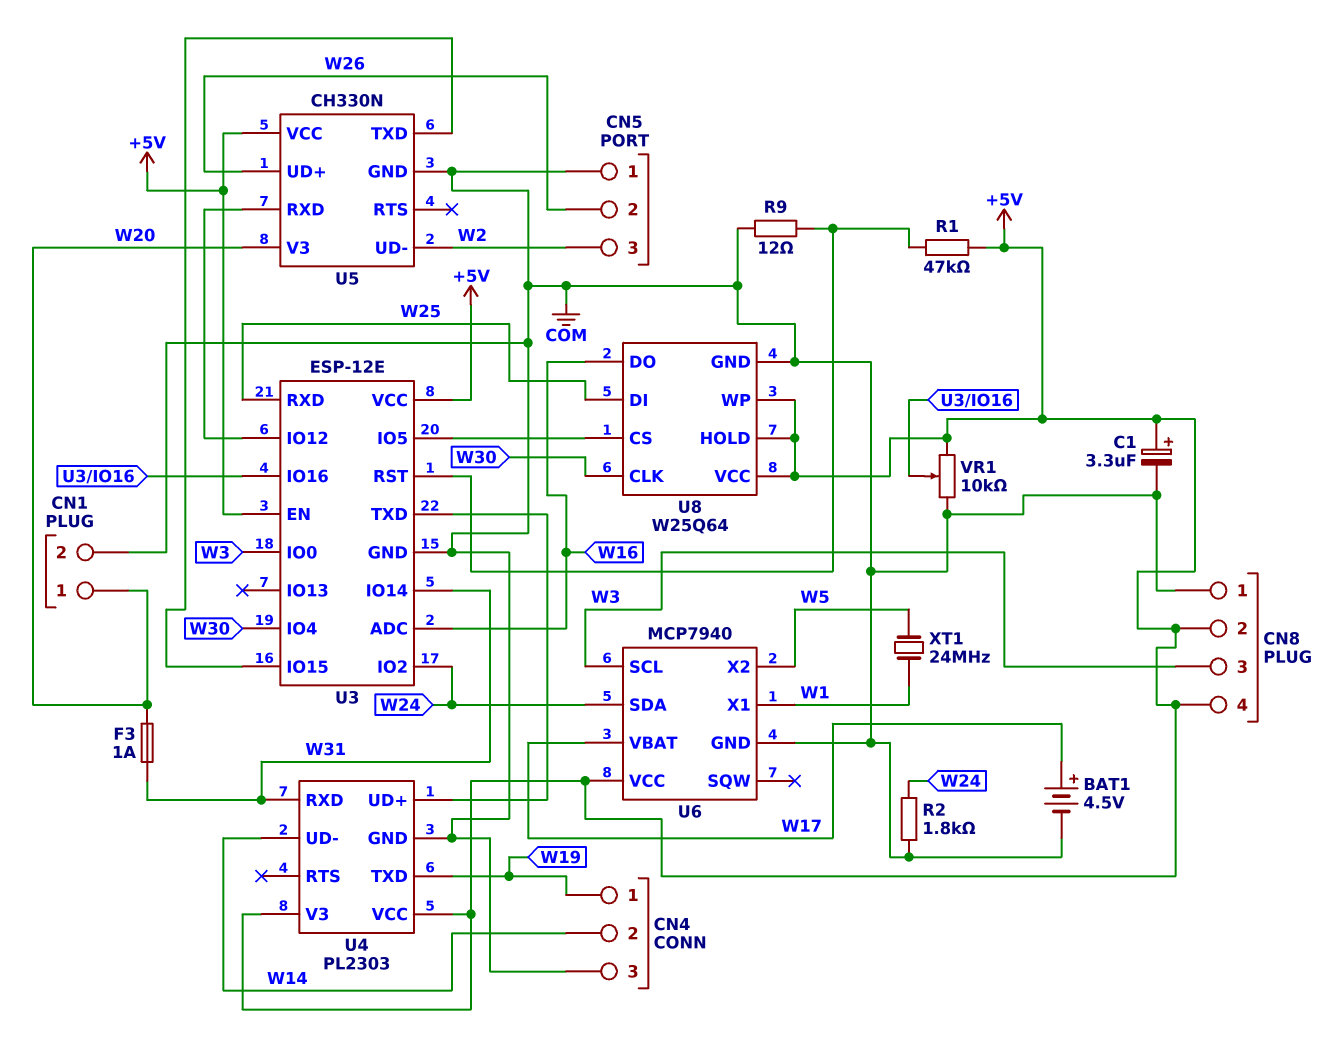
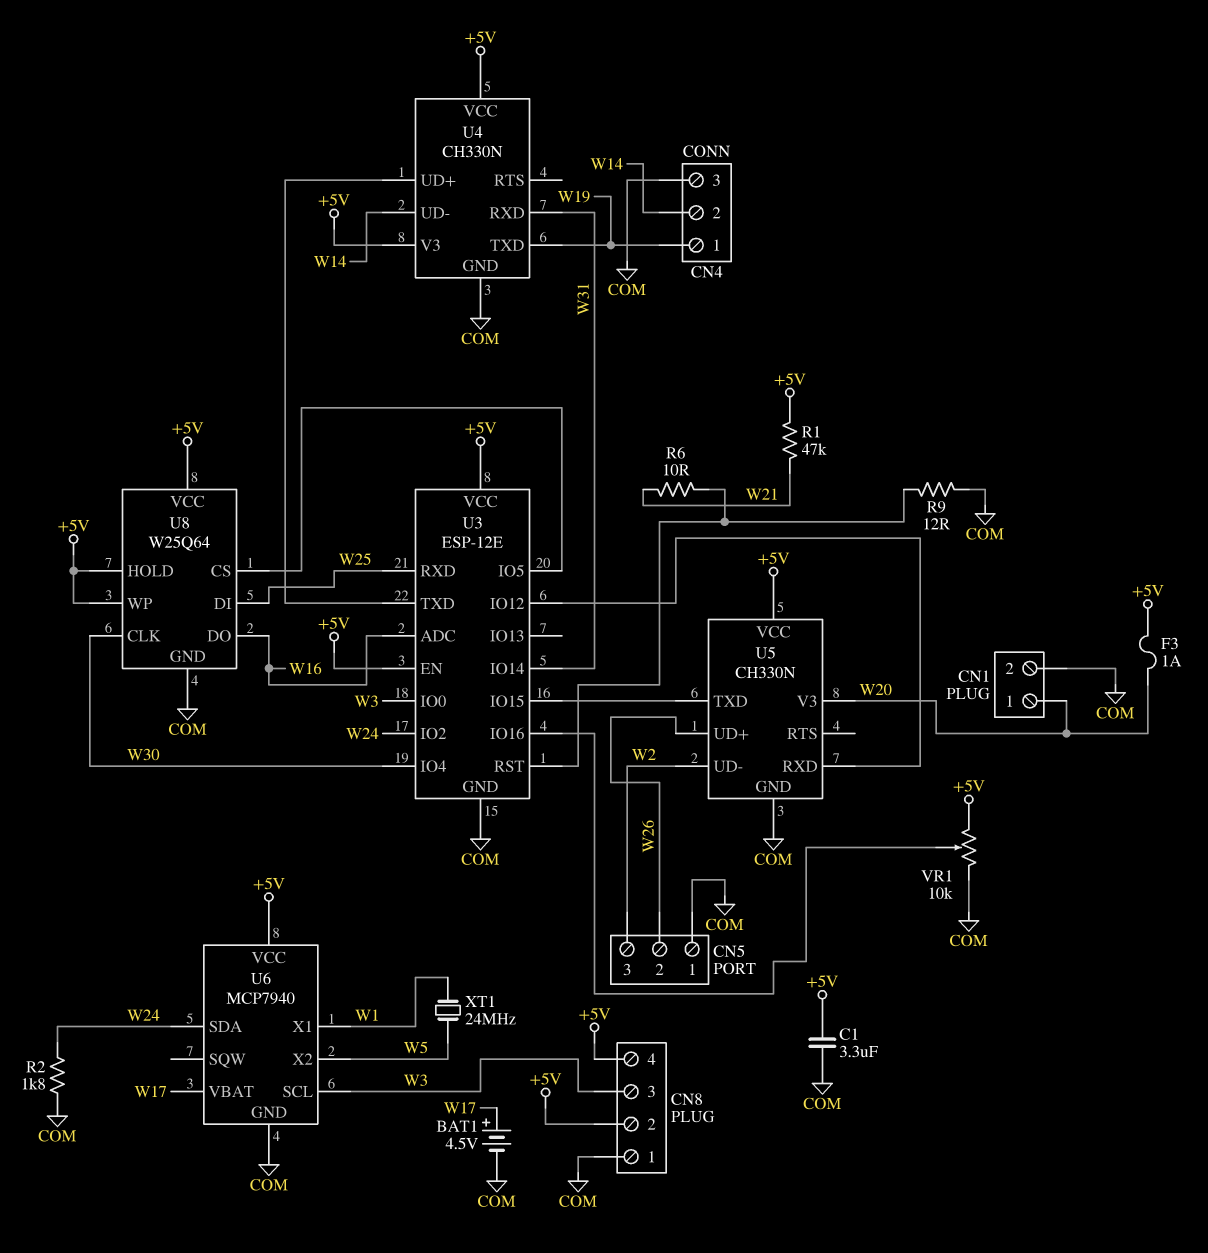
C1: 3.3uF (plus +5V, minus COM) -> 3.3uF (+5V, COM)
F3: 1A (W20, W31) -> 1A (+5V, W20)
R1: 47k (+5V, U3/RST) -> 47k (+5V, W21)
R6: none -> 10 (U3/RST, W21)
U4: PL2303 -> CH330N

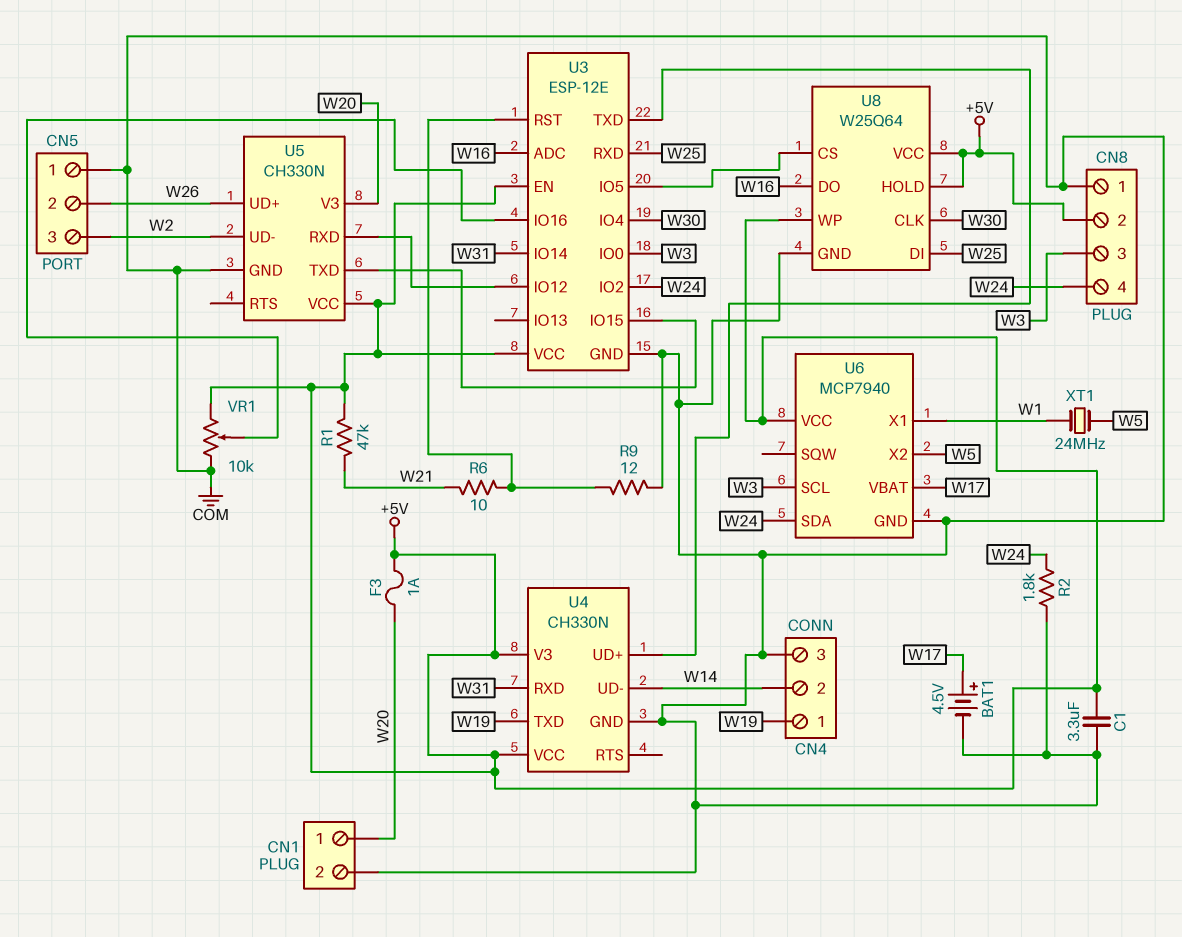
CN8 pin 4: +5V -> W24

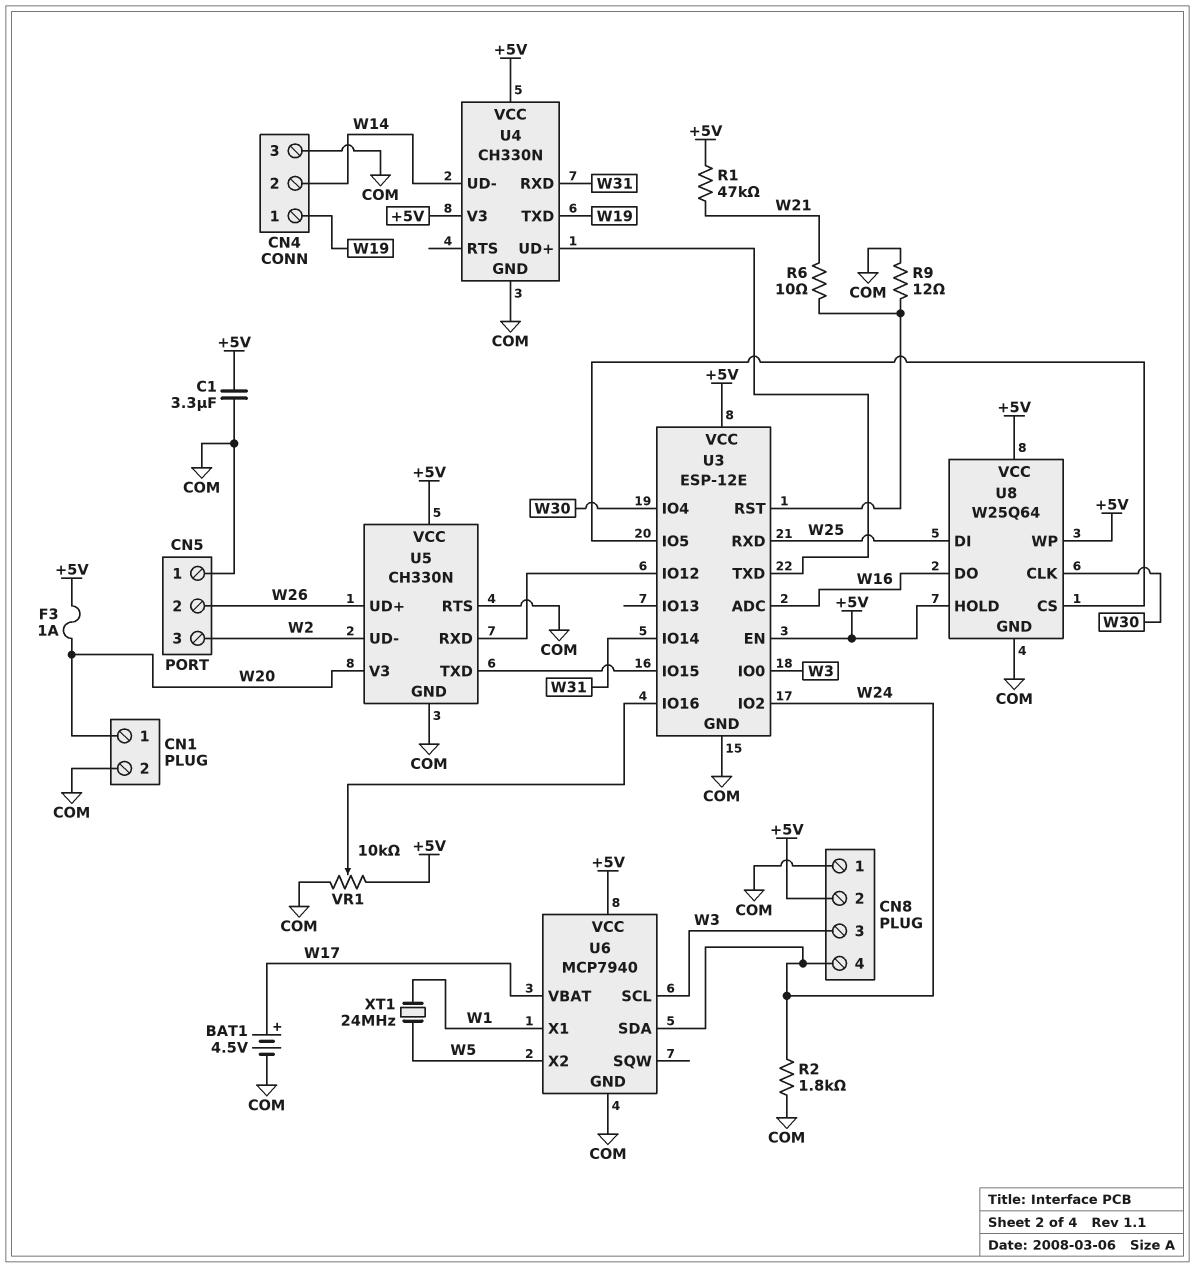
U5 pin RTS: none -> COM

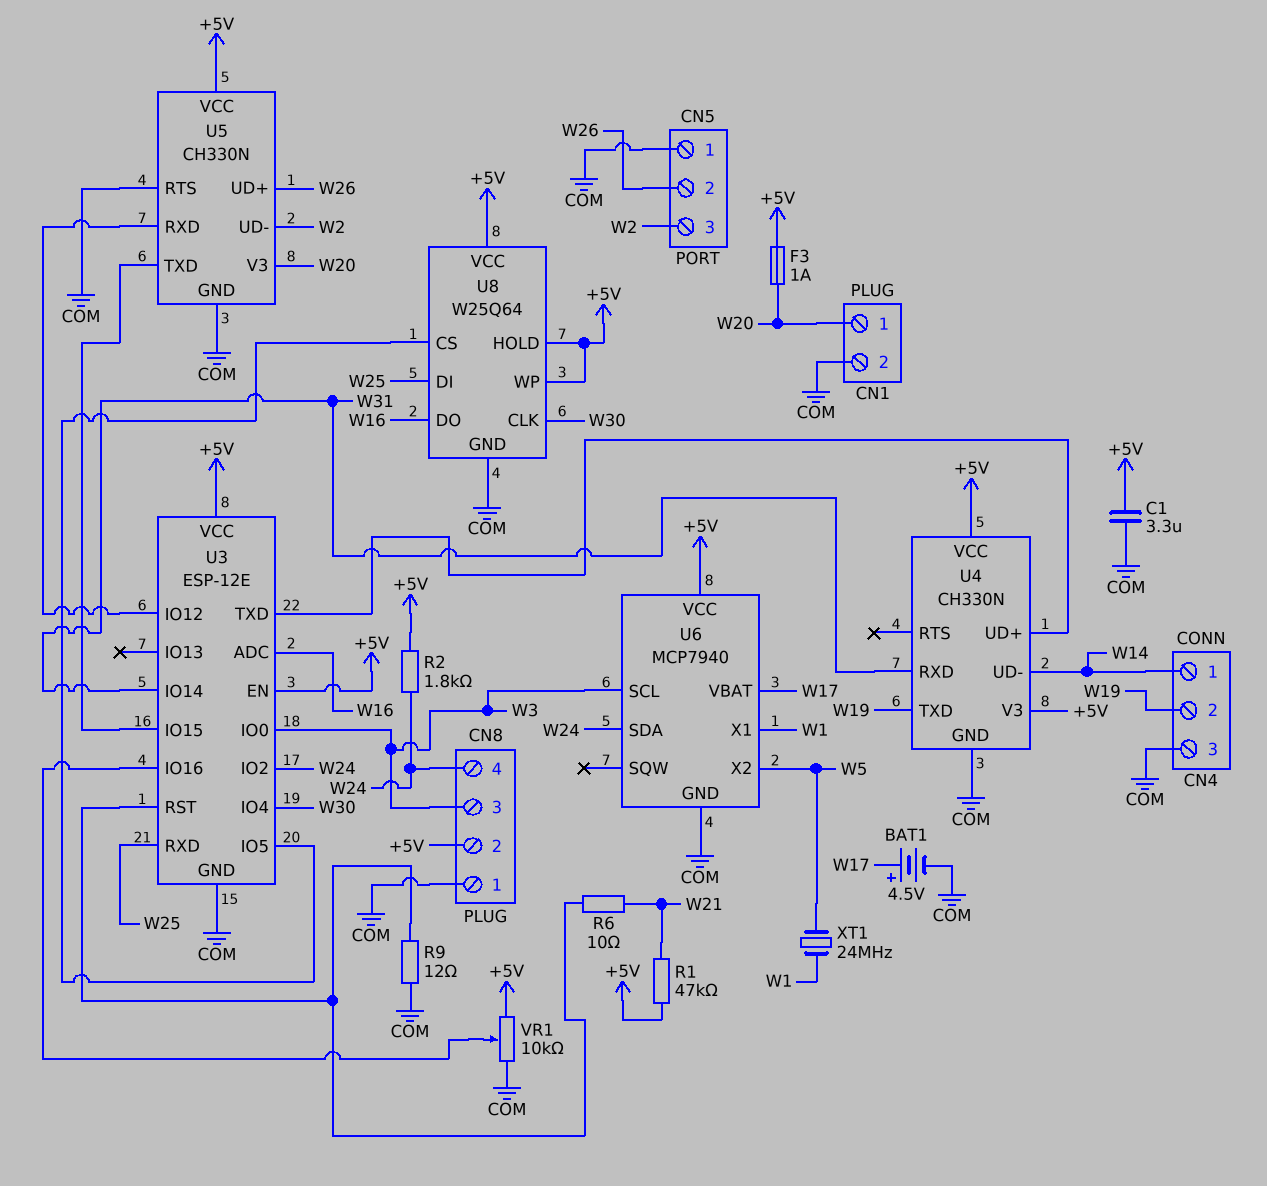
CN4 pin 1: W19 -> W14
CN4 pin 2: W14 -> W19
R2: 1.8k (COM, W24) -> 1.8k (+5V, W24)

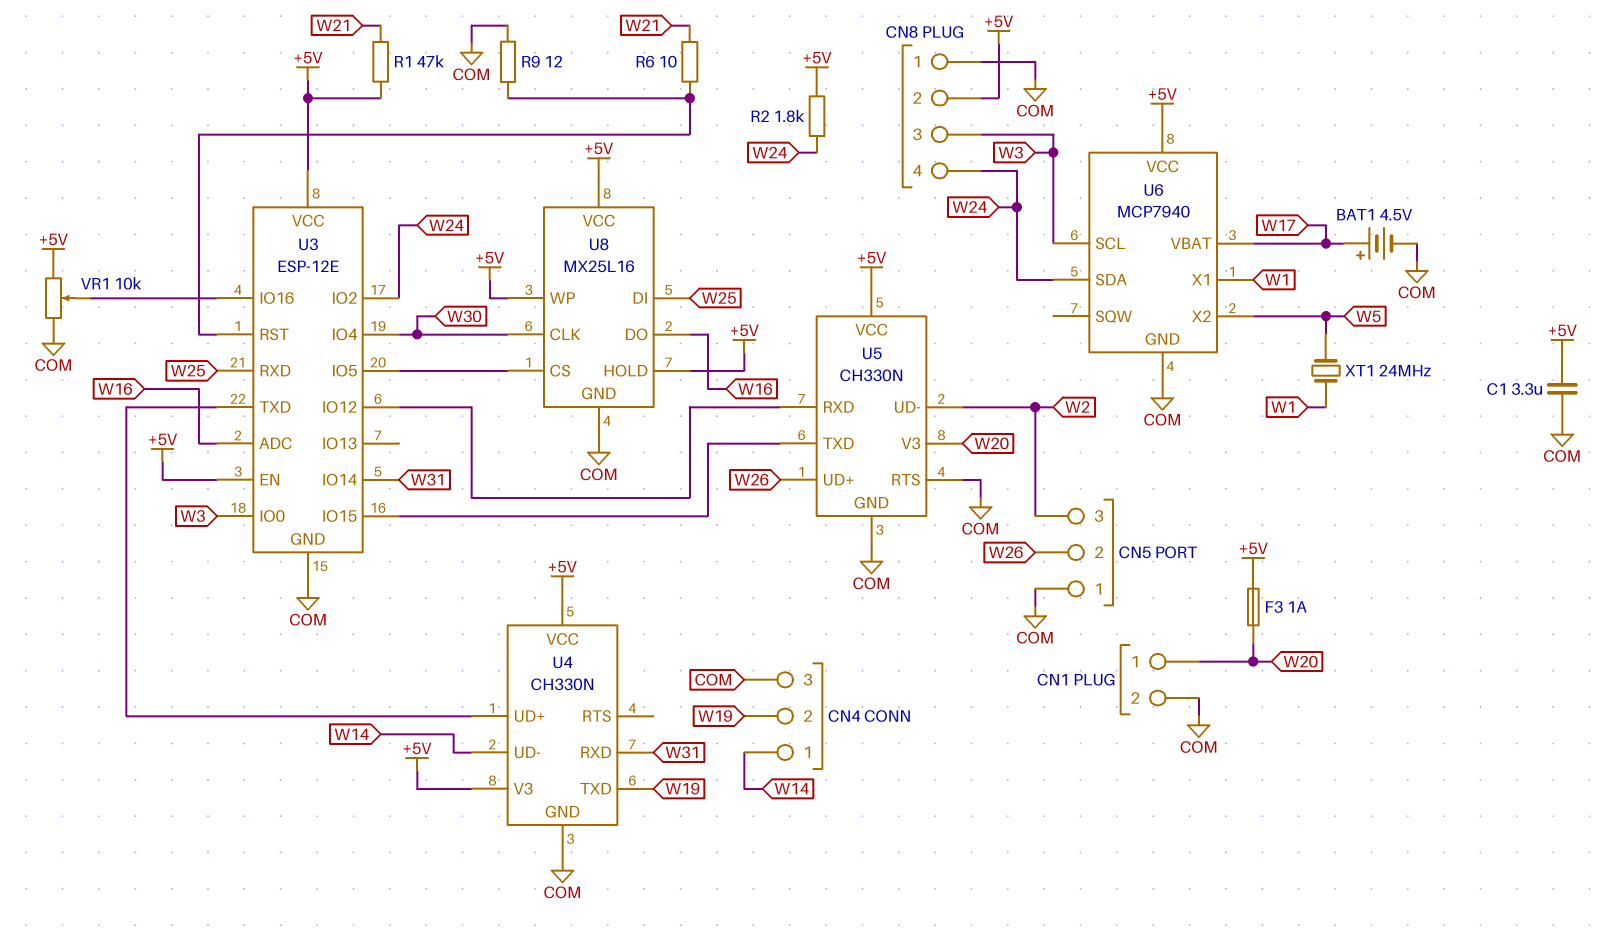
U8: W25Q64 -> MX25L16

